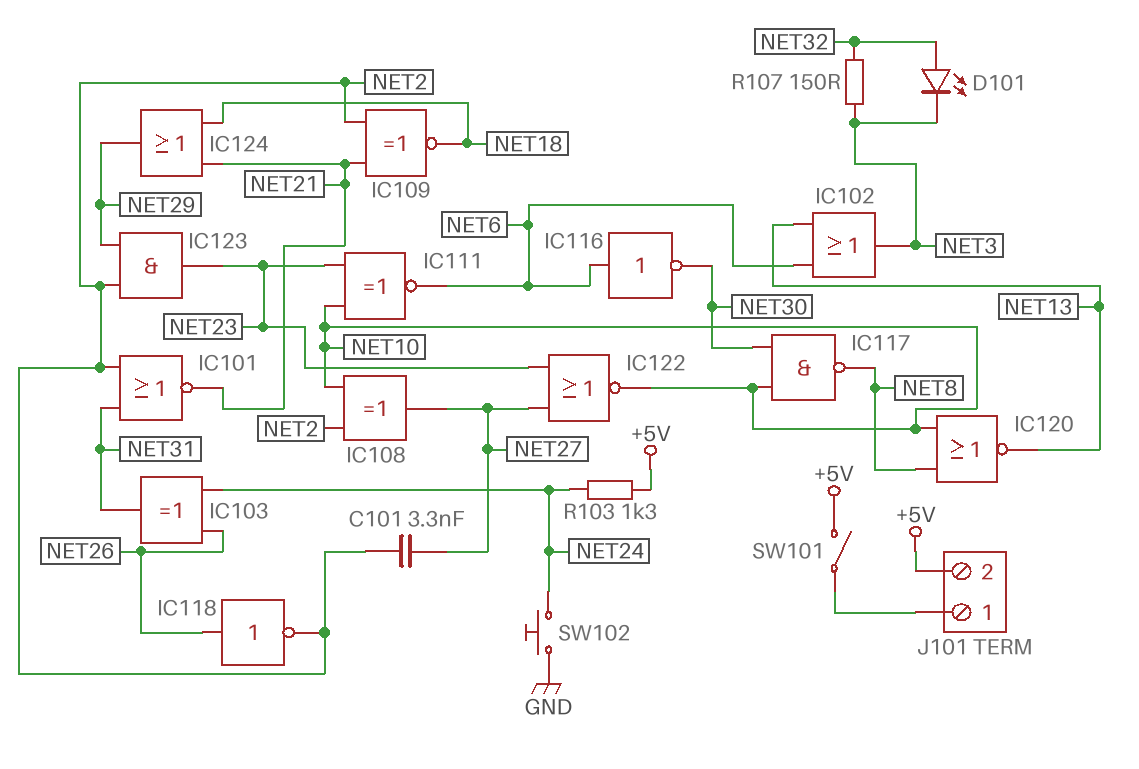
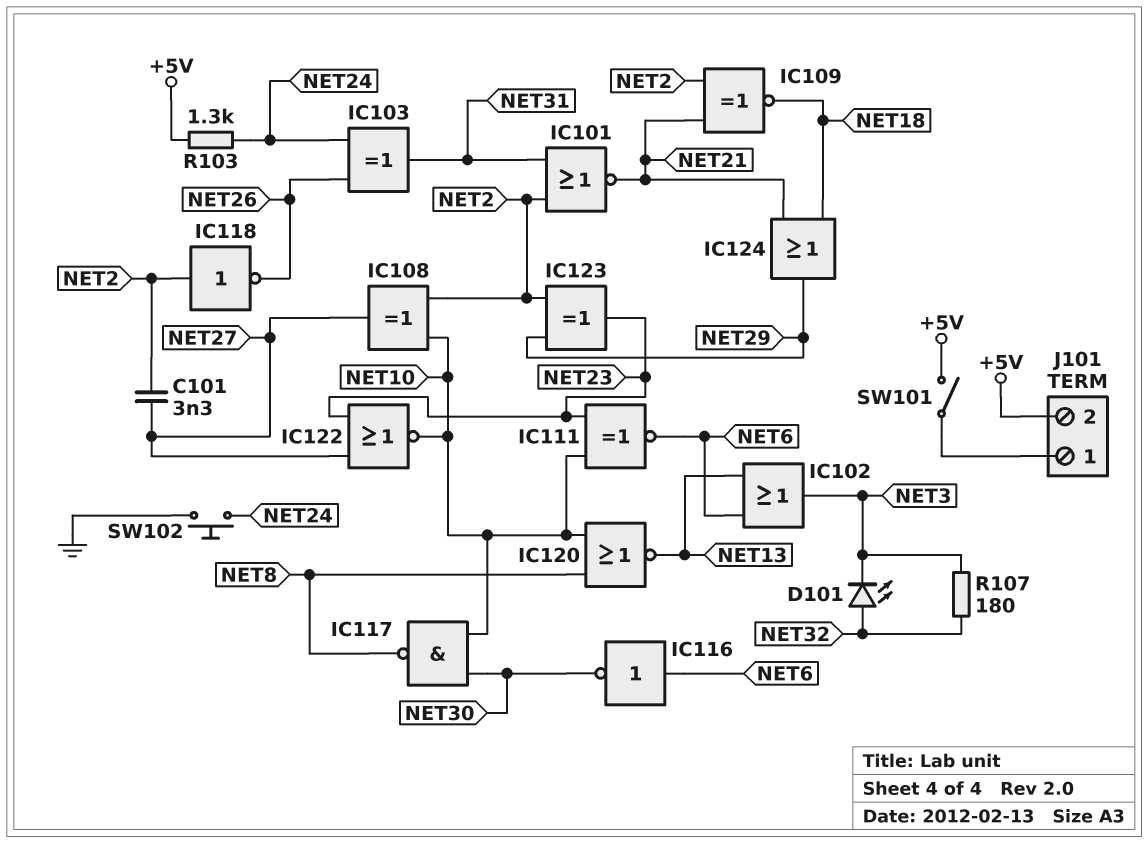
IC118: NOT (in NET26, out NET2) -> NOT (in NET2, out NET26)
IC123: AND (in NET2, in NET29, out NET23) -> XOR (in NET2, in NET29, out NET23)
R107: 150 (NET3, NET32) -> 180 (NET3, NET32)

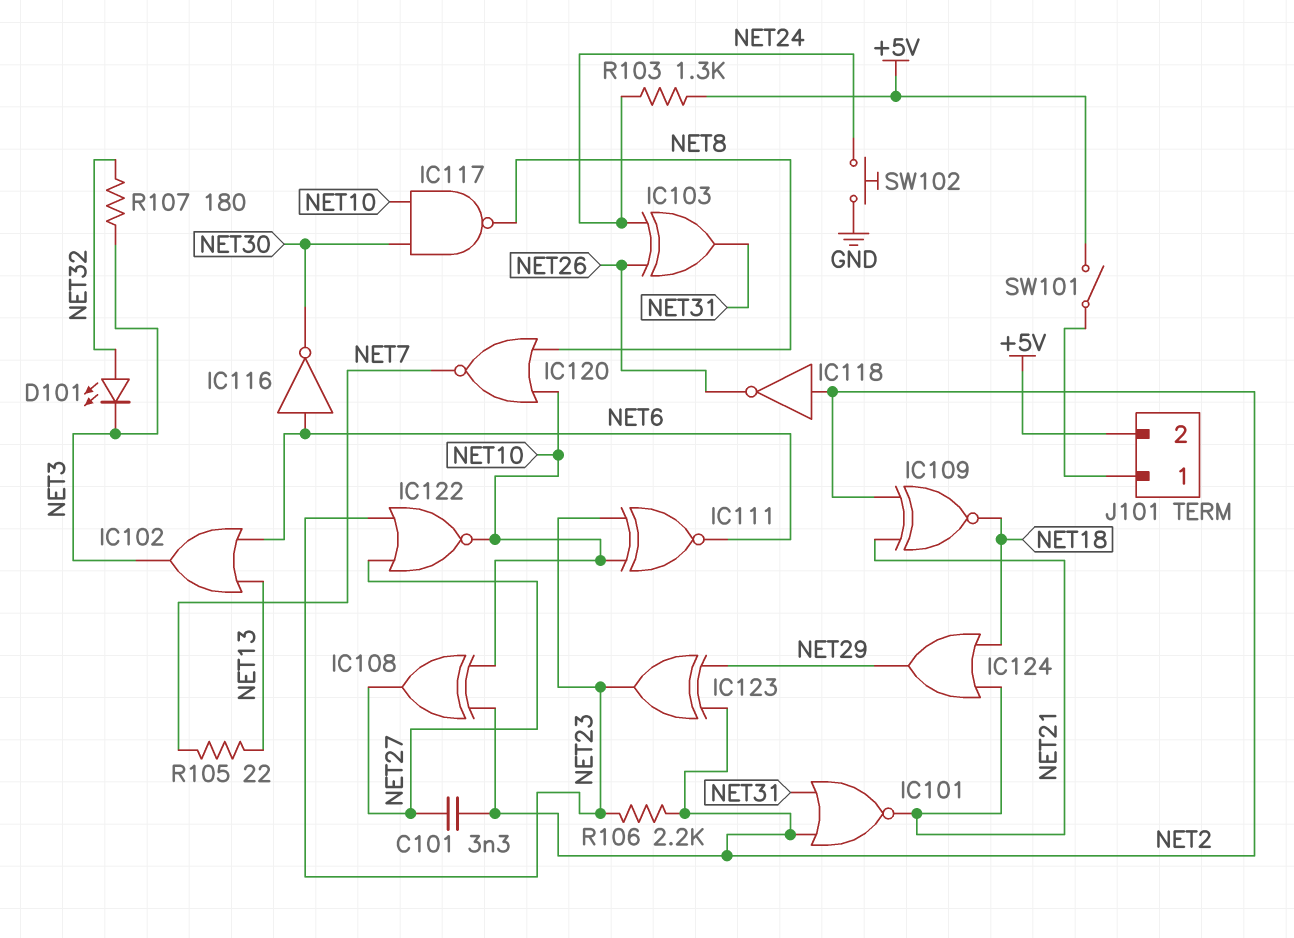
IC120: NOR (in NET8, in NET10, out NET13) -> NOR (in NET8, in NET10, out NET7)
R105: none -> 22 (NET7, NET13)
R106: none -> 2.2k (NET2, NET23)

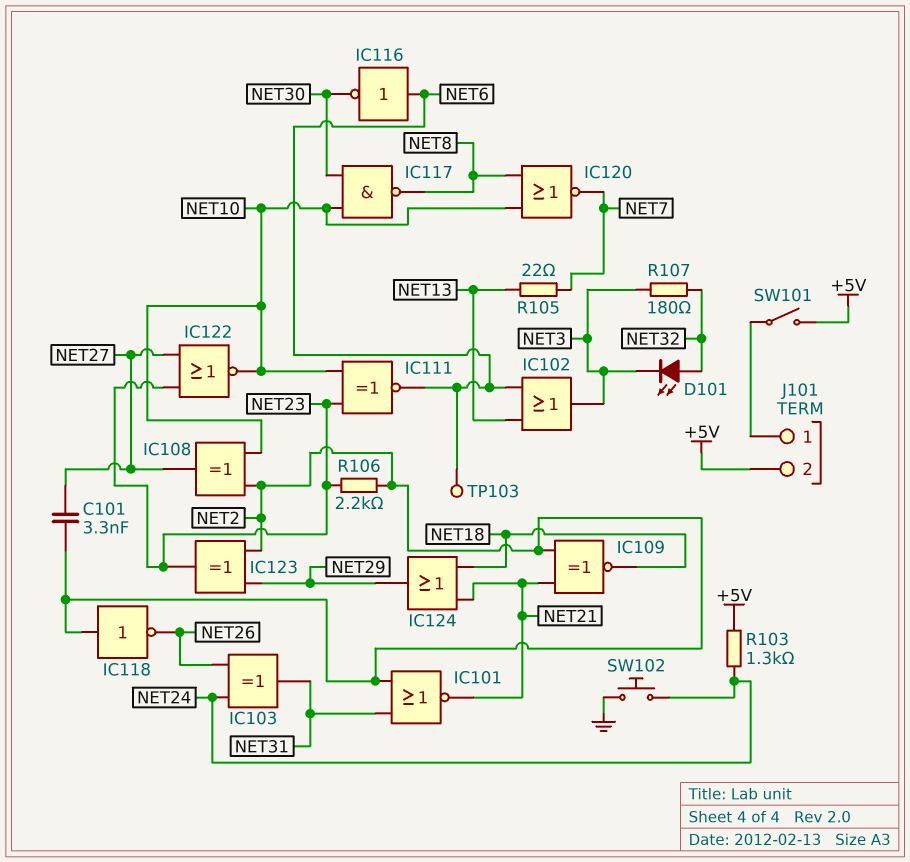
TP103: none -> test point (NET6)

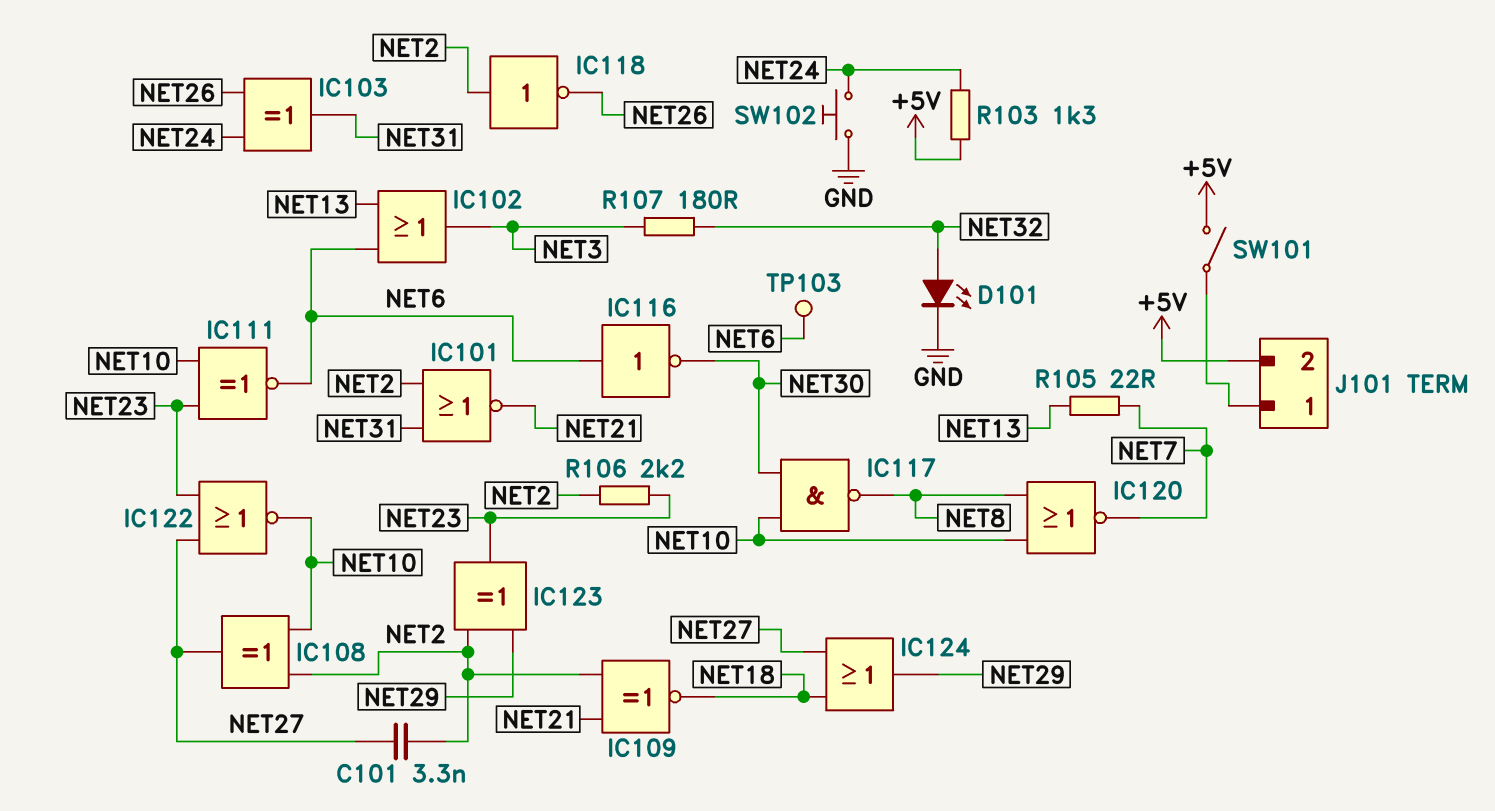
D101: LED (A NET32, K NET3) -> LED (A NET32, K GND)
IC124: OR (in NET18, in NET21, out NET29) -> OR (in NET18, in NET27, out NET29)

